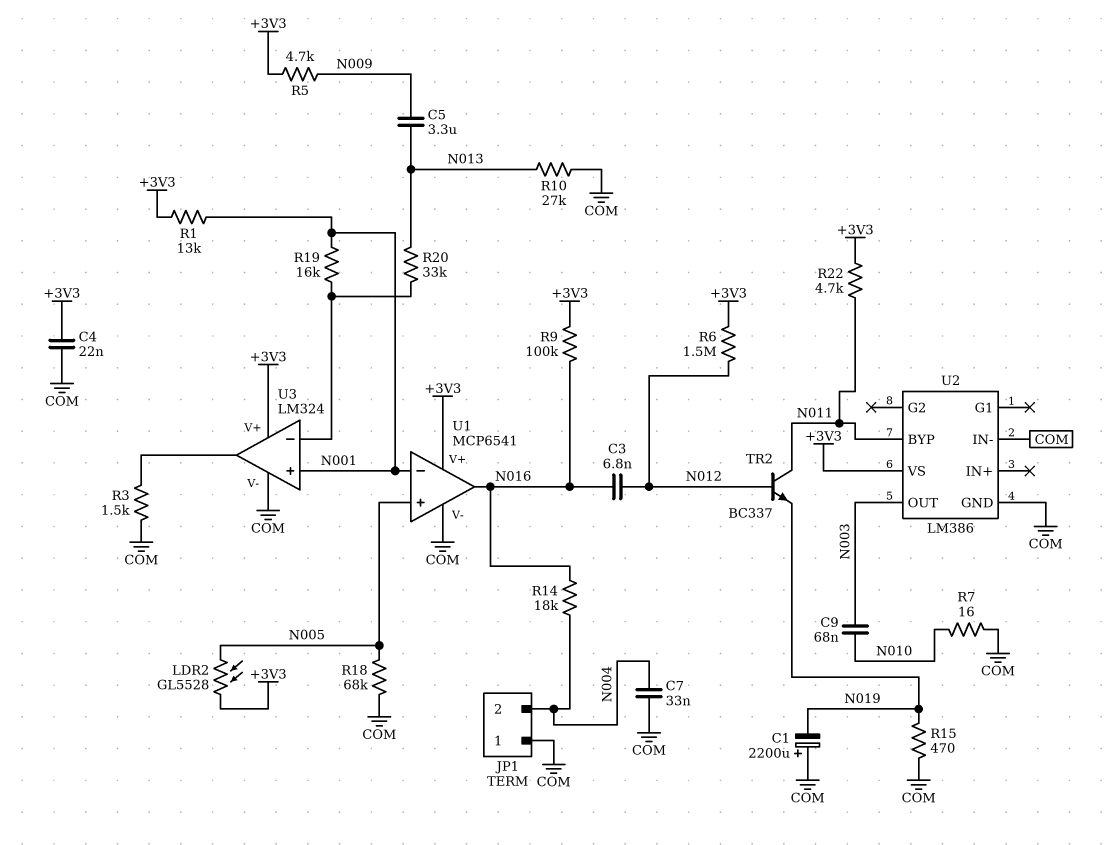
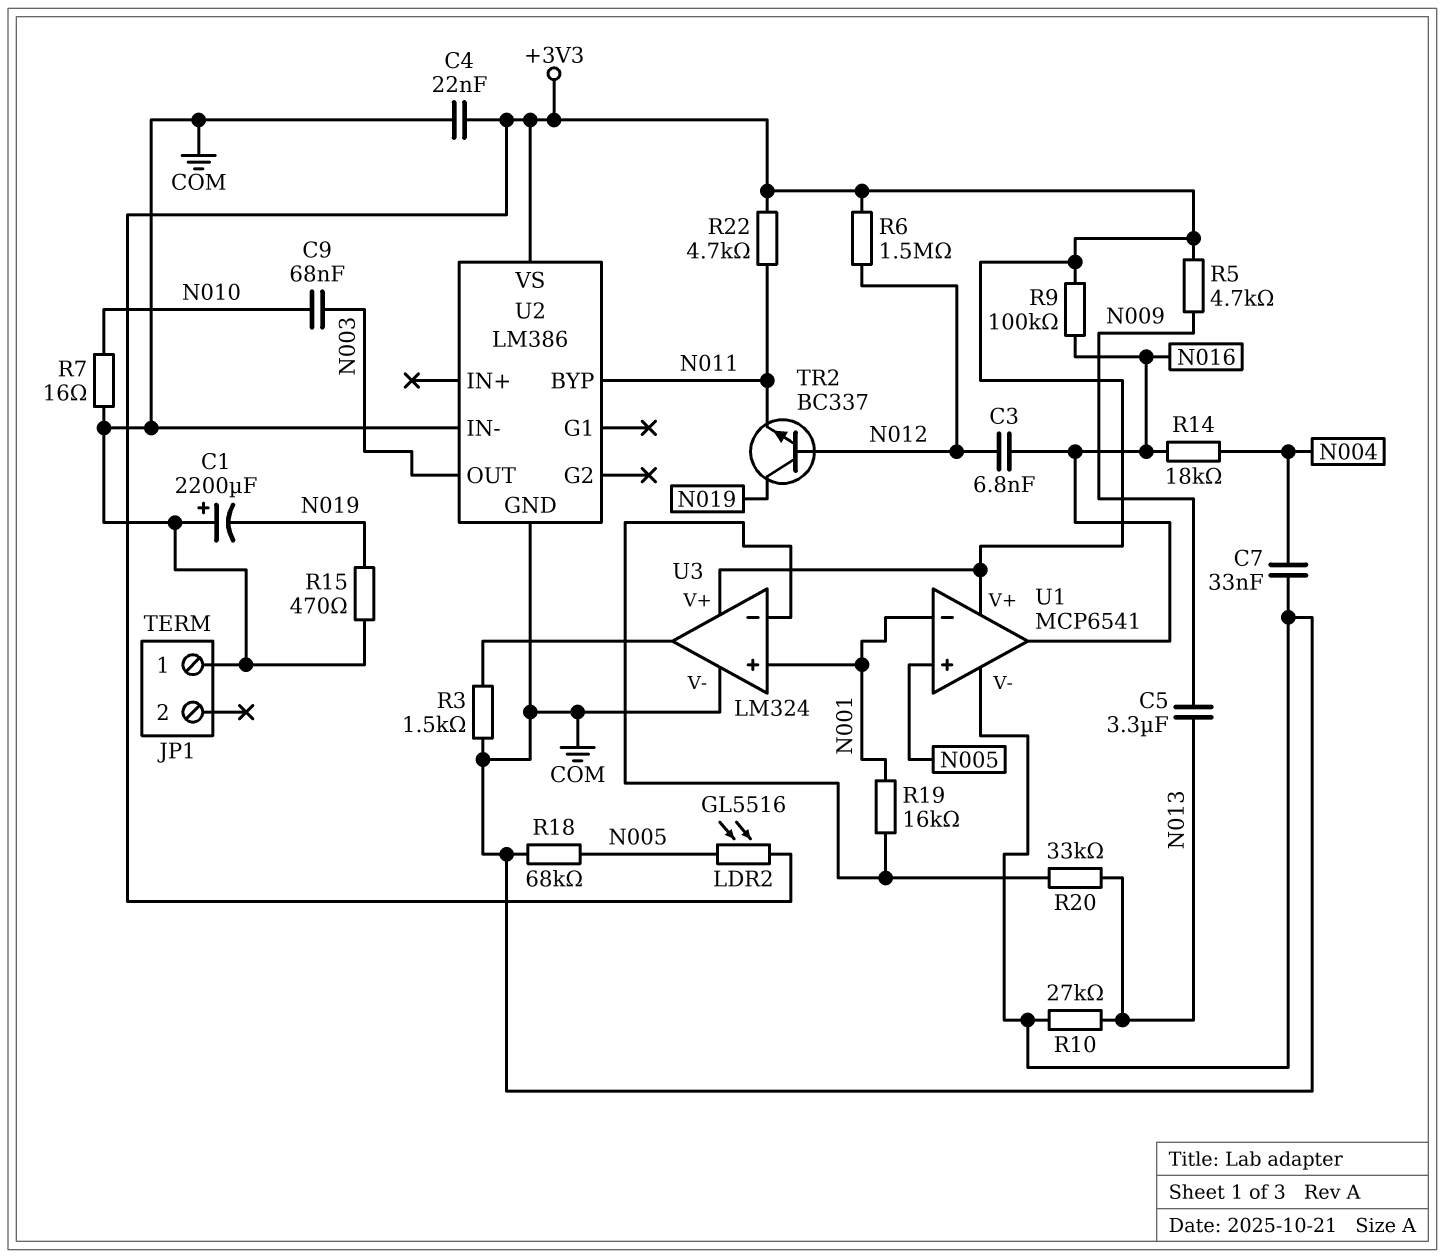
JP1 pin 2: N004 -> none
LDR2: GL5528 (+3V3, N005) -> GL5516 (+3V3, N005)
R1: 13k (+3V3, N001) -> none
TR2: NPN BC337 (B N012, C N011, E N019) -> NPN BC337 (B N012, C N019, E N011)

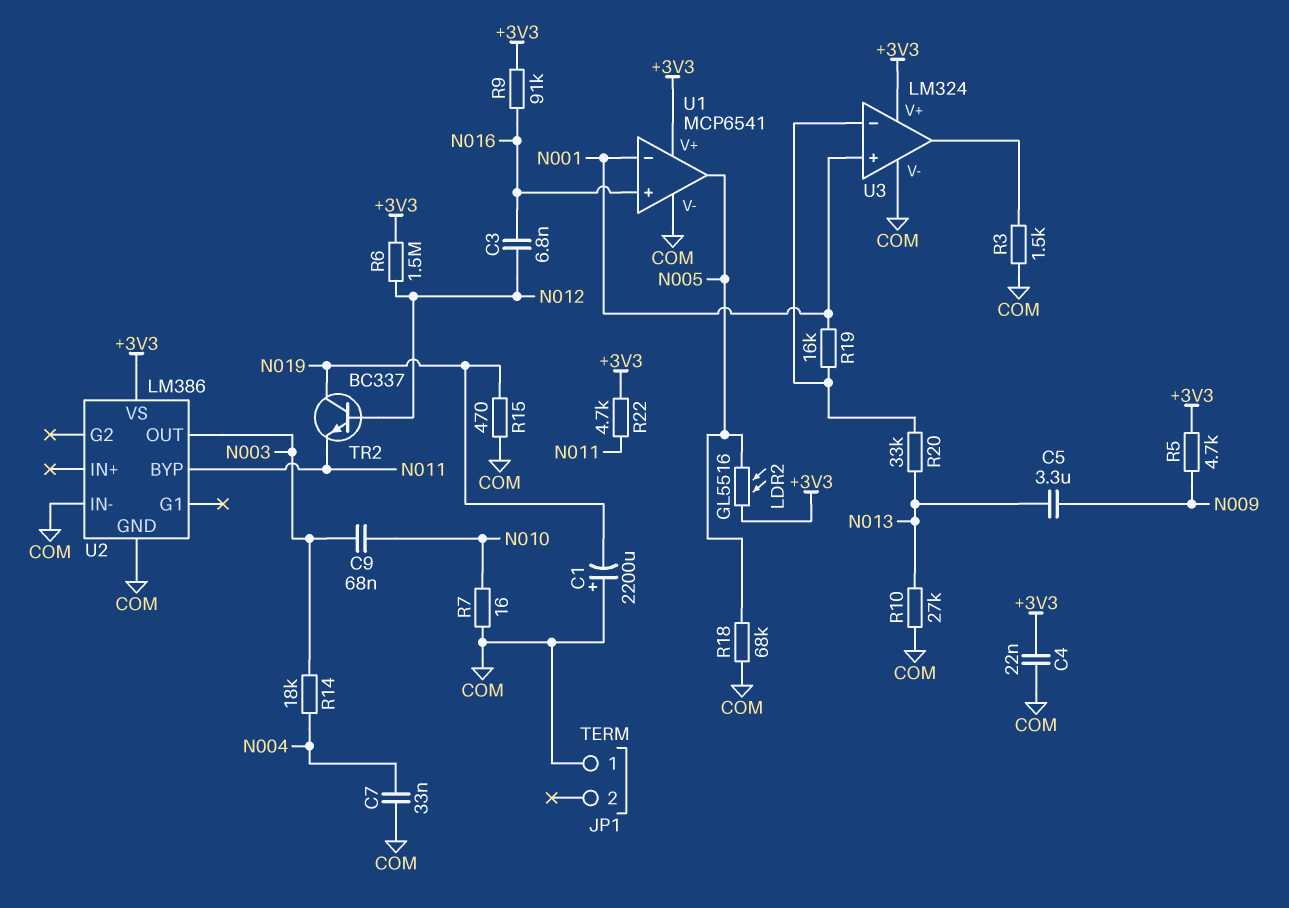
R9: 100k (+3V3, N016) -> 91k (+3V3, N016)
R14: 18k (N004, N016) -> 18k (N003, N004)
U1 pin in+: N005 -> N016
U1 pin out: N016 -> N005

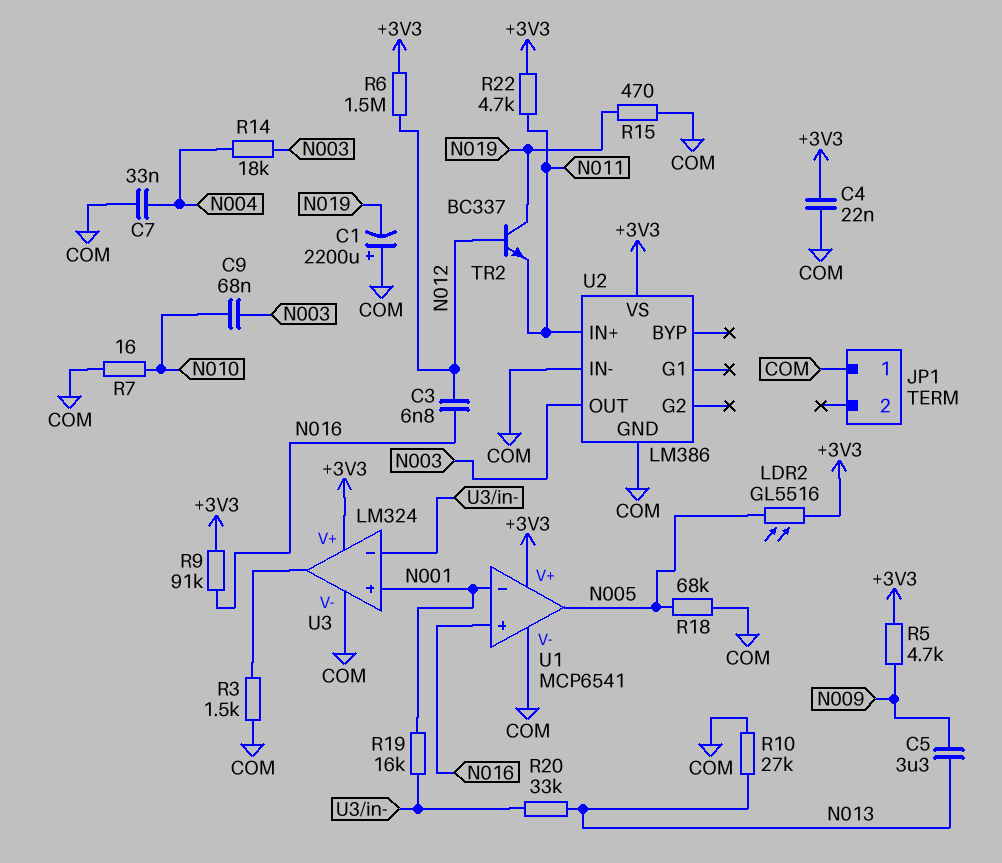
U2 pin BYP: N011 -> none
U2 pin IN+: none -> N011

